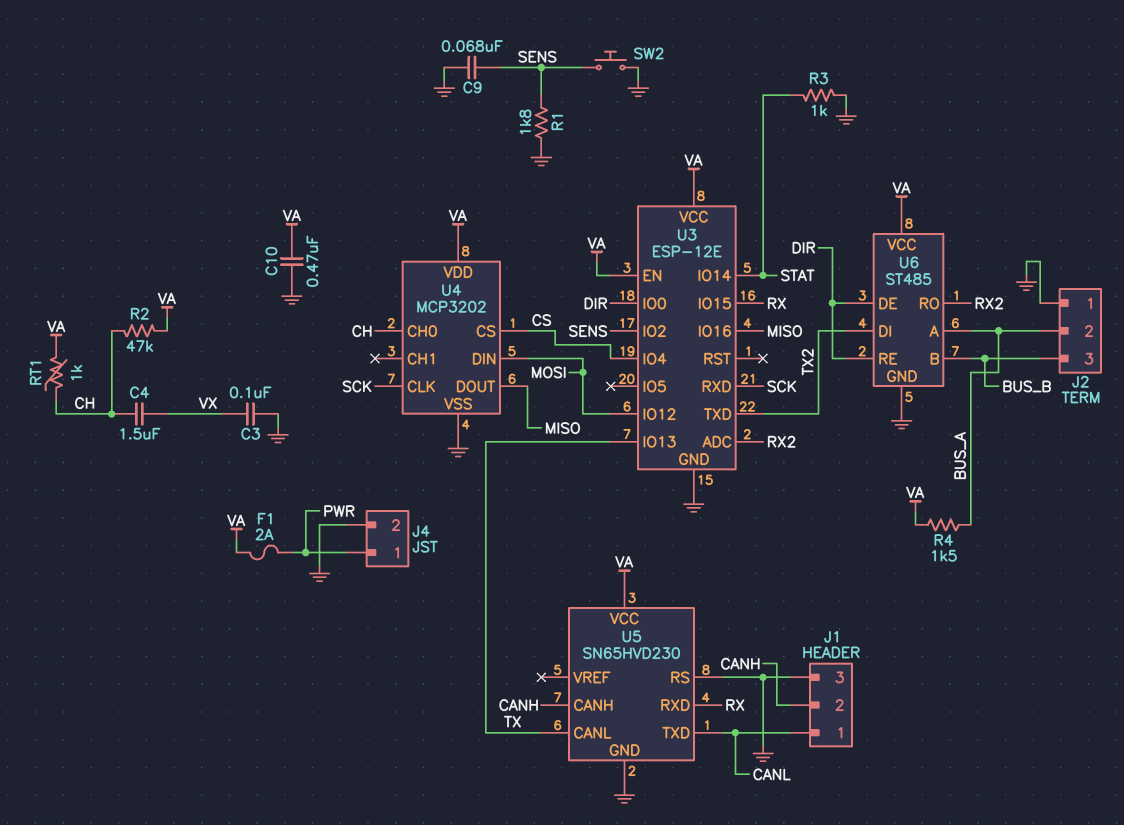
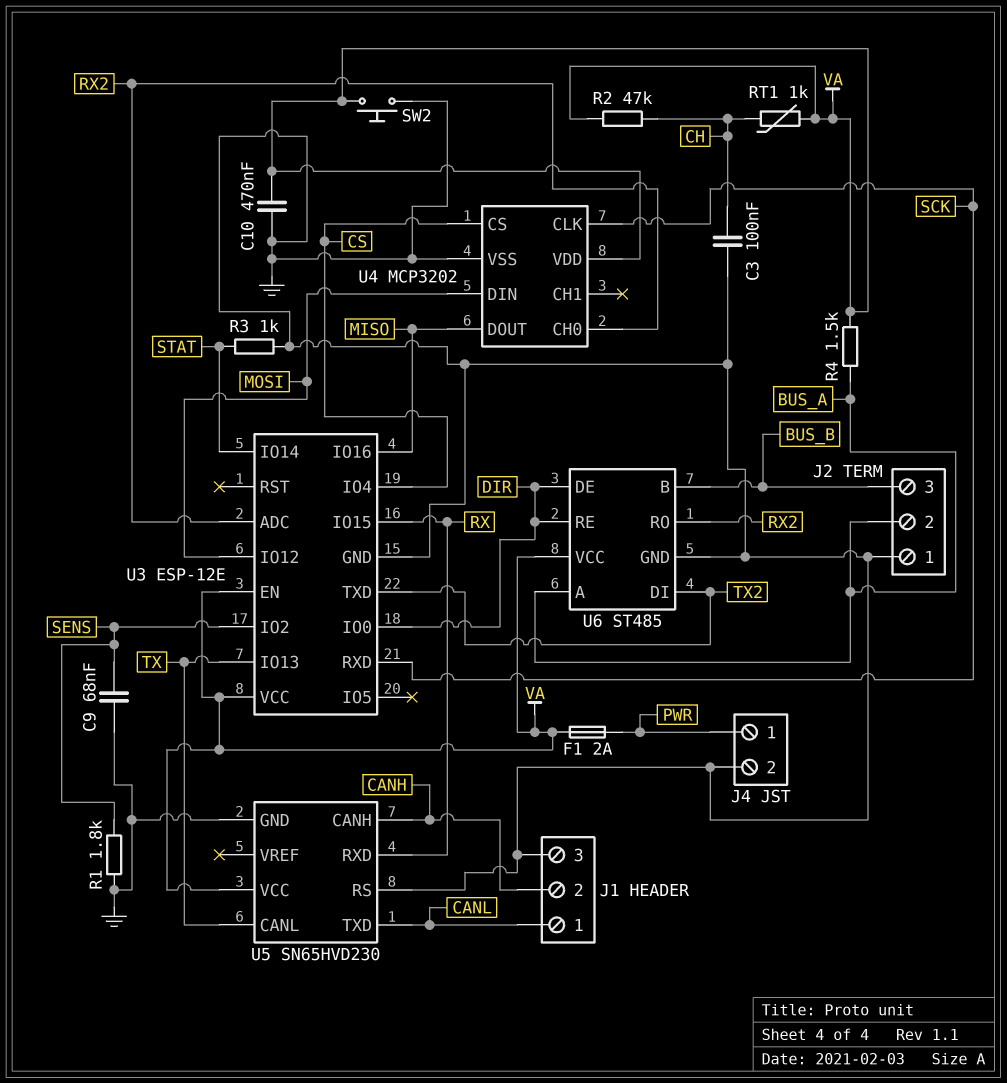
C3: 100nF (GND, VX) -> 100nF (CH, GND)
C4: 1.5uF (CH, VX) -> none
SW2: button (GND, SENS) -> button (GND, VA)
U4 pin CH0: CH -> RX2

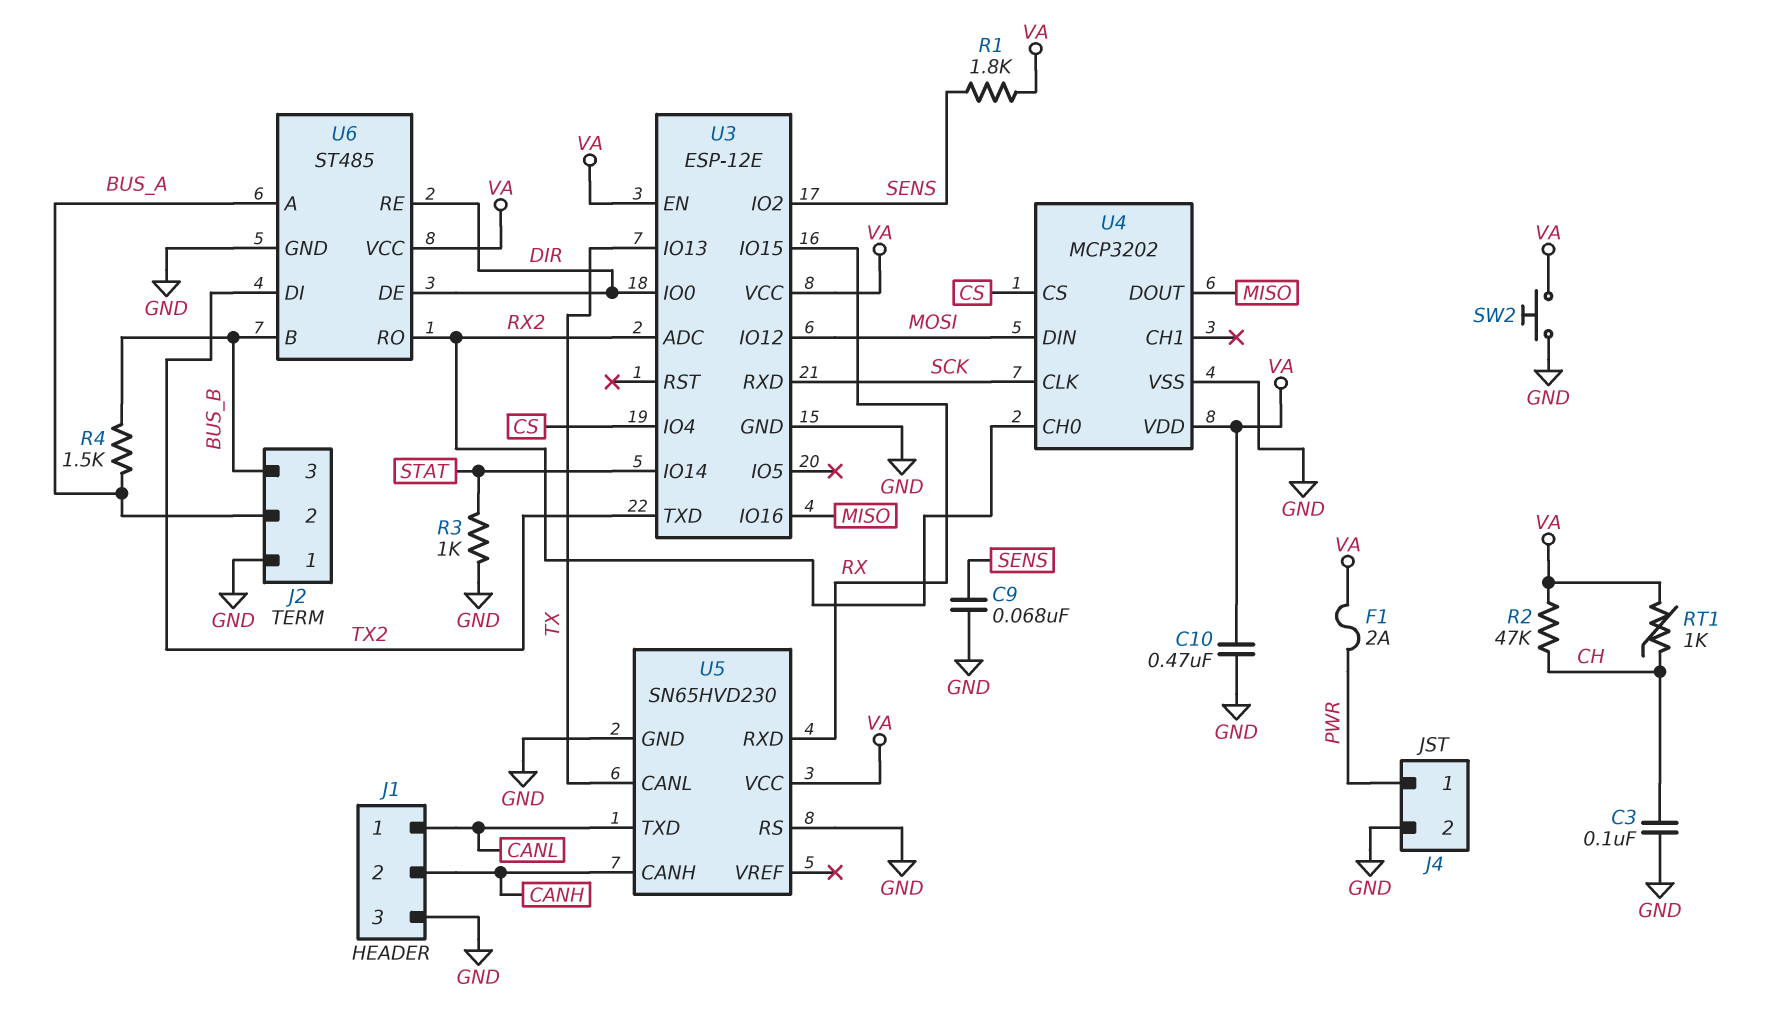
R1: 1.8k (GND, SENS) -> 1.8k (SENS, VA)
R4: 1.5k (BUS_A, VA) -> 1.5k (BUS_A, BUS_B)

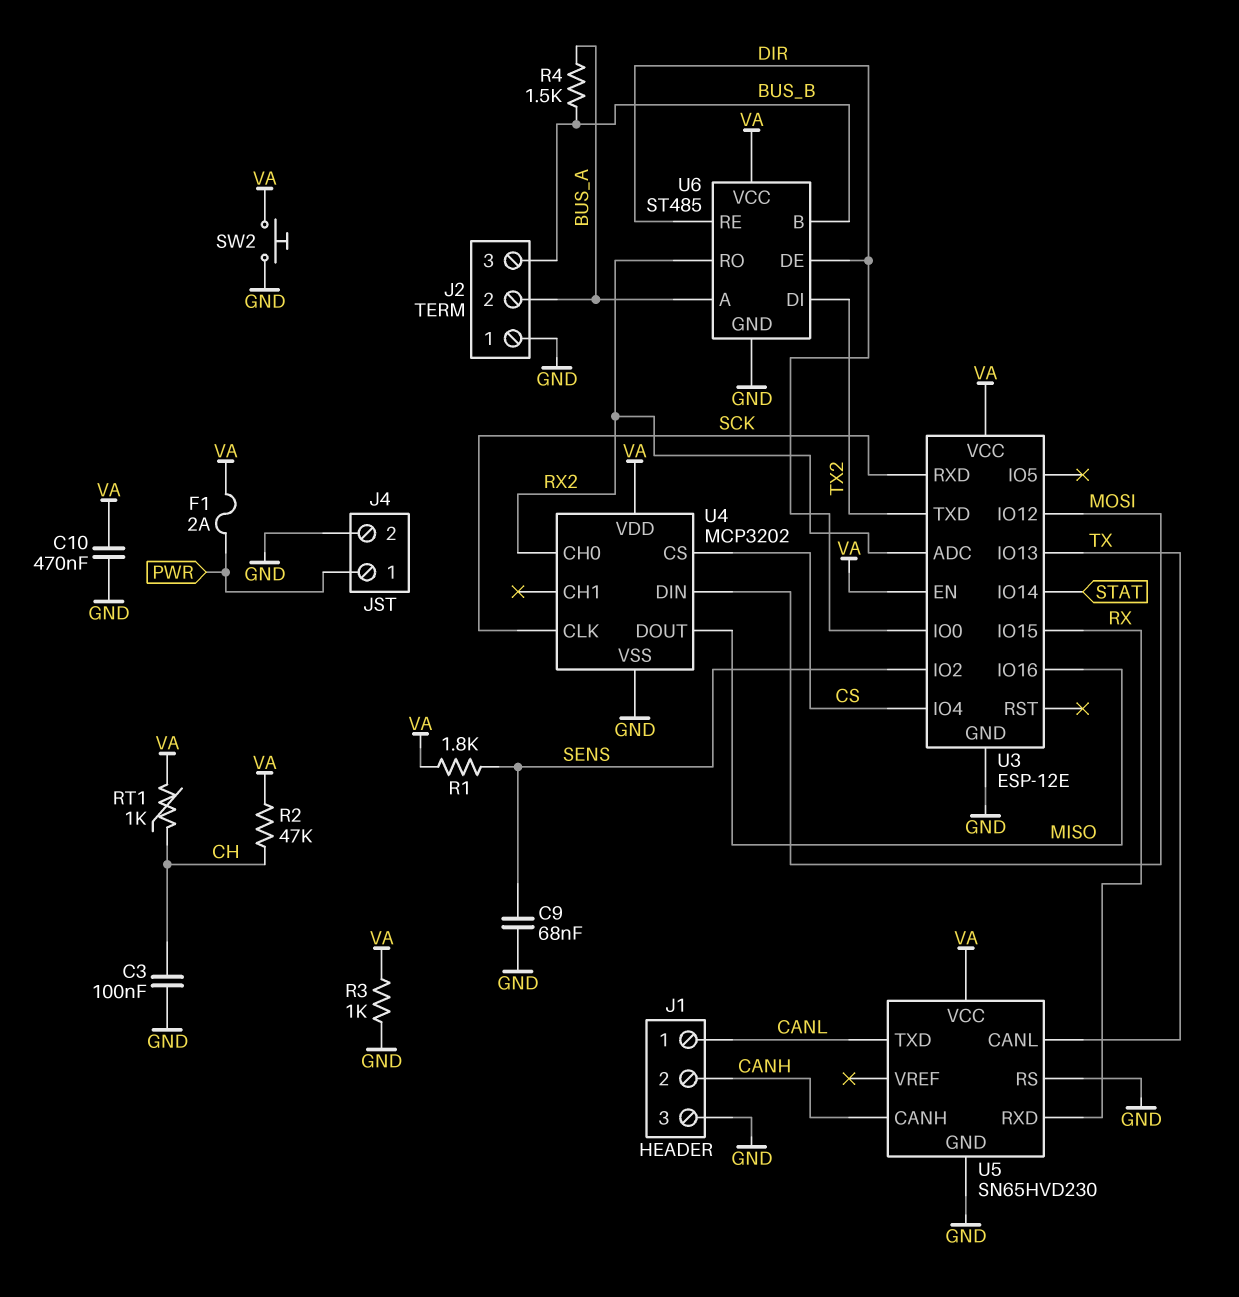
R3: 1k (GND, STAT) -> 1k (GND, VA)

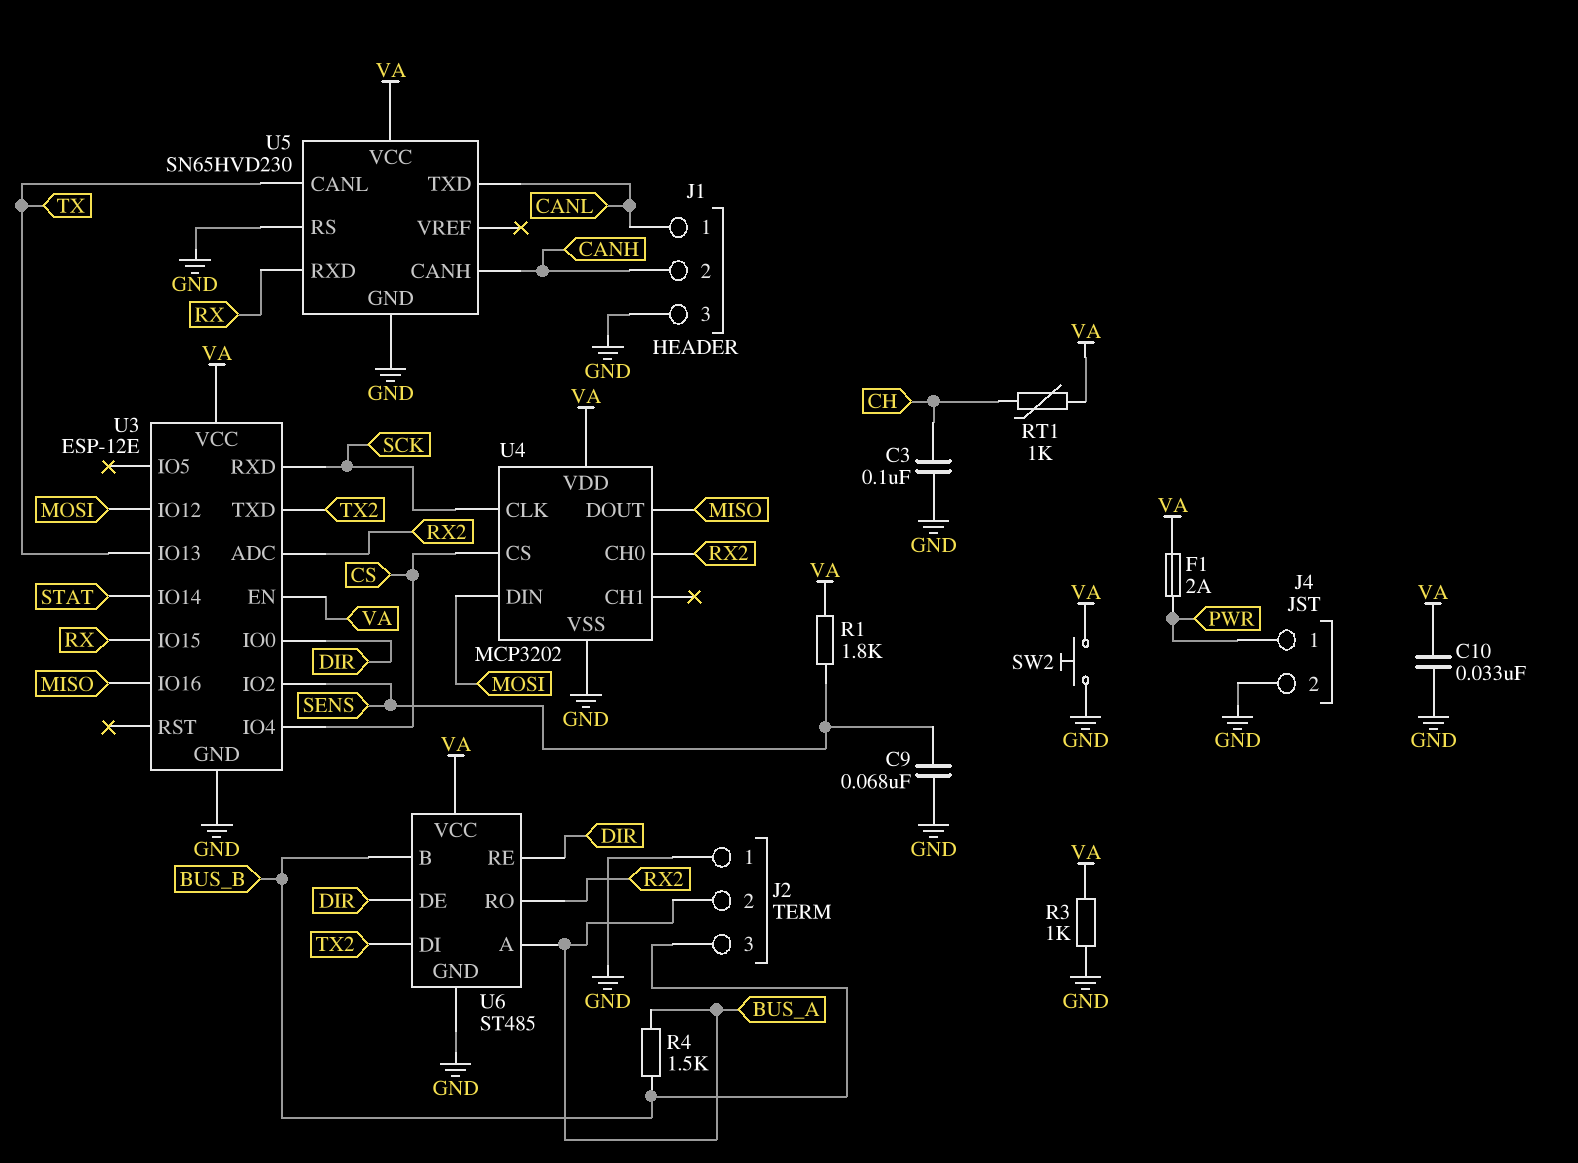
C10: 470nF (GND, VA) -> 33nF (GND, VA)
R2: 47k (CH, VA) -> none

